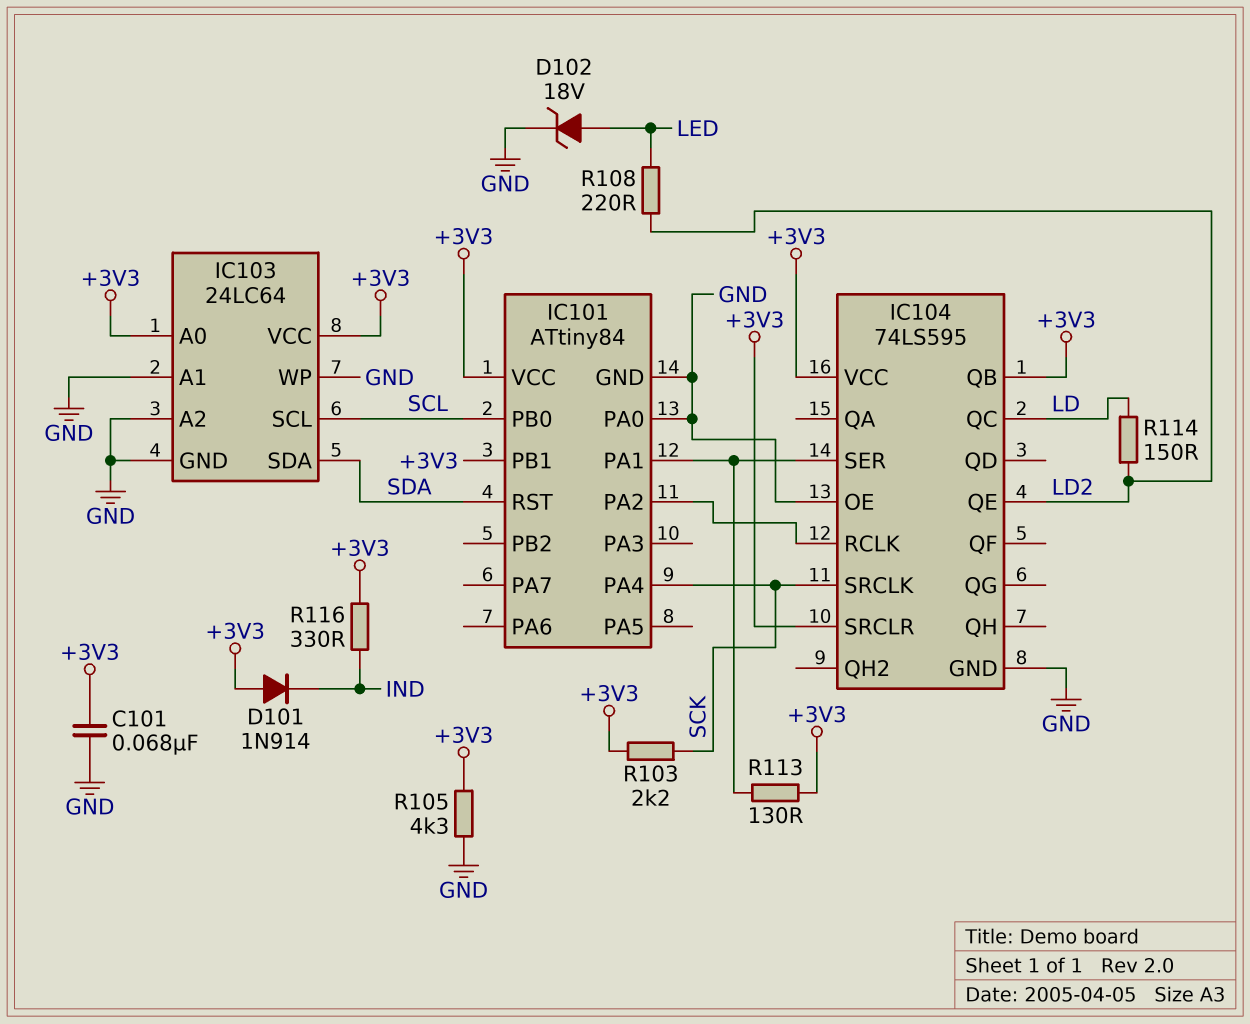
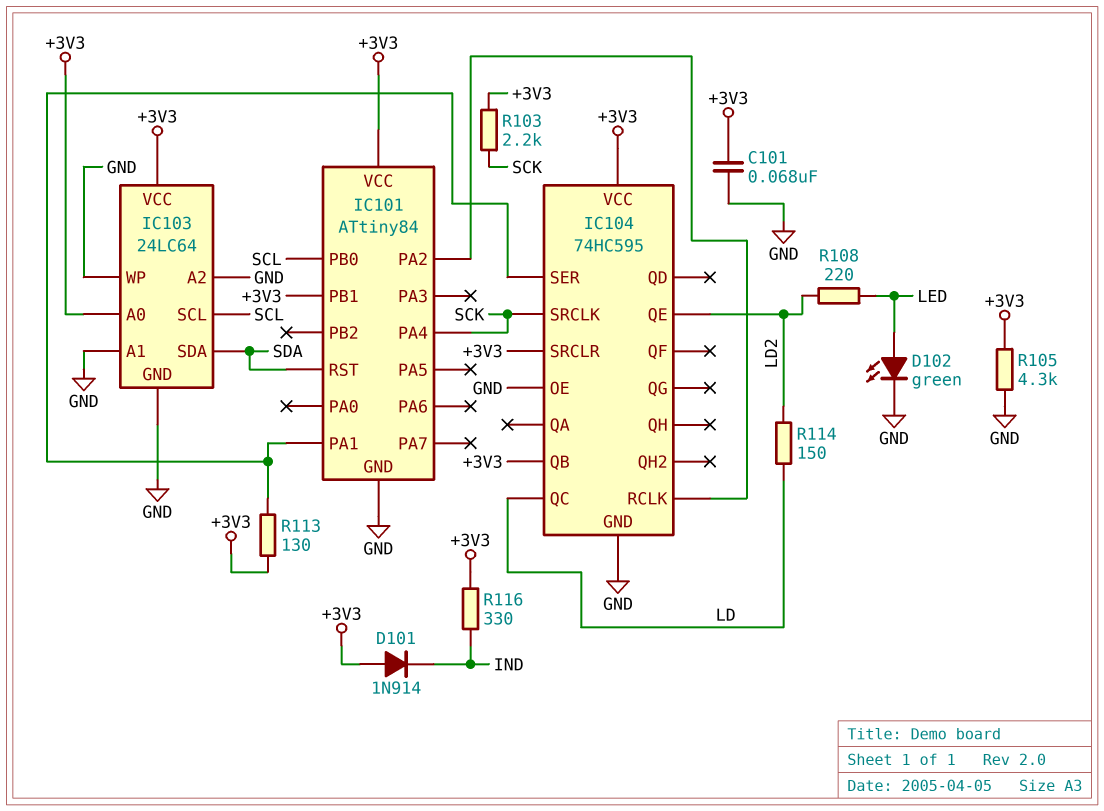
D102: zener 18V (A LED, K GND) -> LED green (A LED, K GND)
IC101 pin PA0: GND -> none
IC104: 74LS595 -> 74HC595

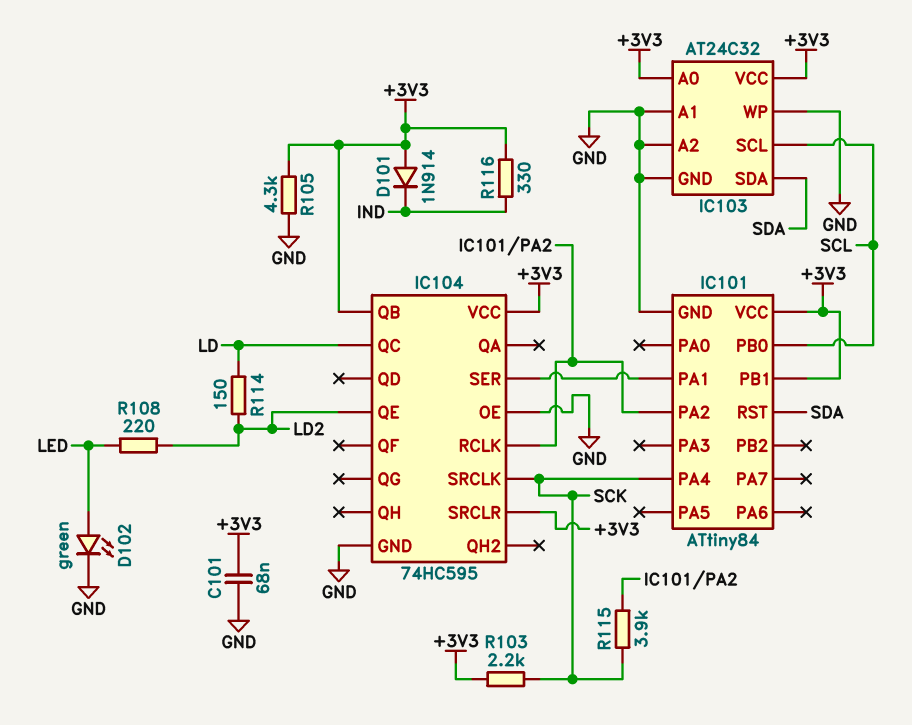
IC103: 24LC64 -> AT24C32
R113: 130 (+3V3, IC101/PA1) -> none
R115: none -> 3.9k (IC101/PA2, SCK)

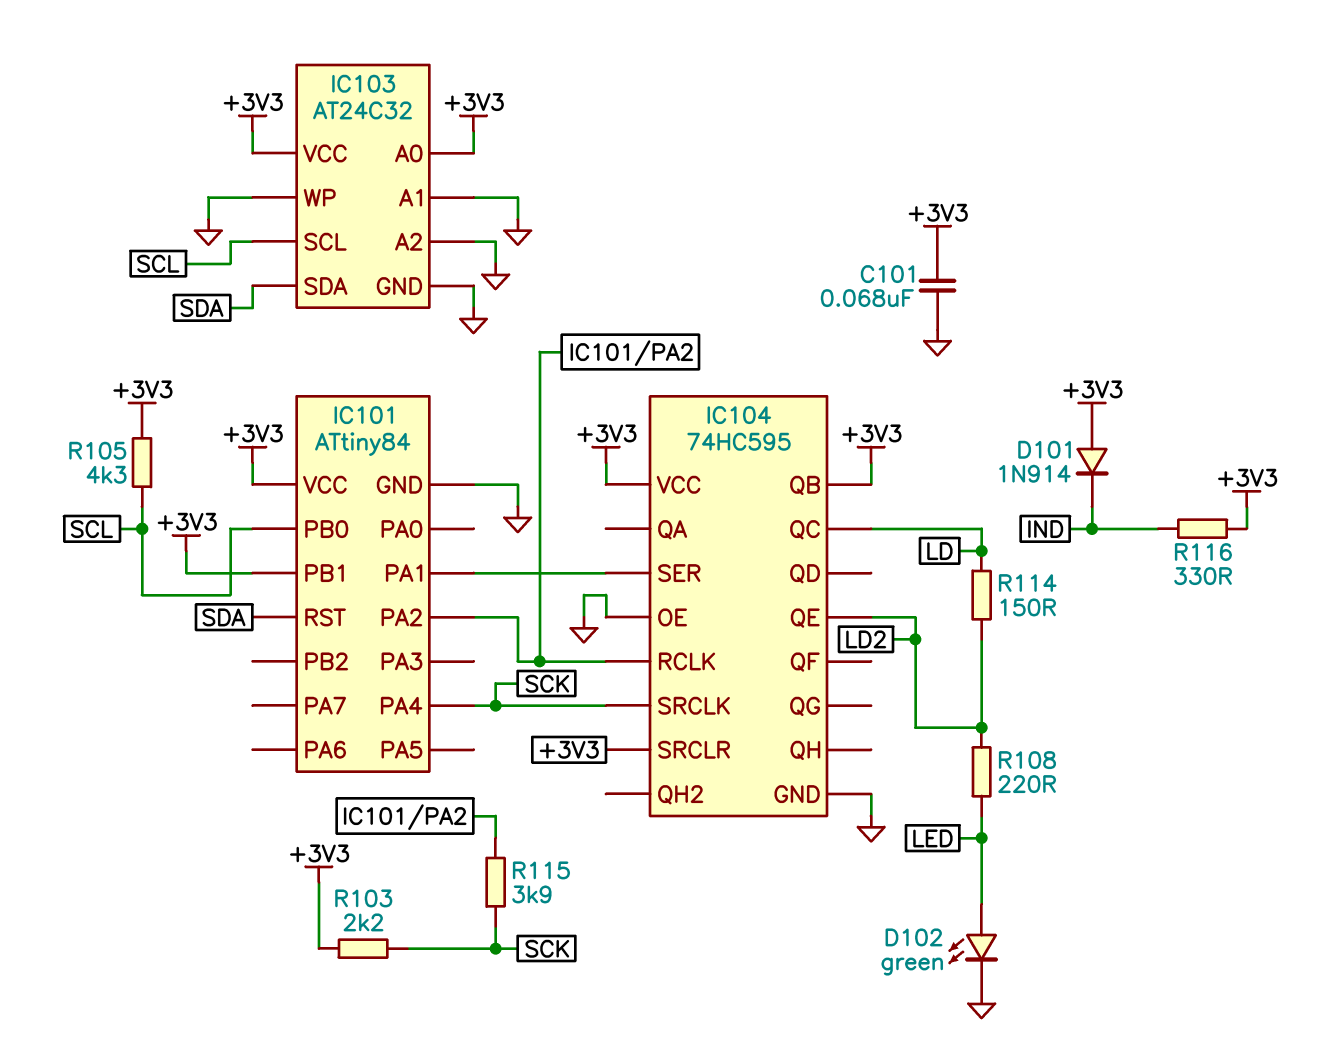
R105: 4.3k (+3V3, GND) -> 4.3k (+3V3, SCL)

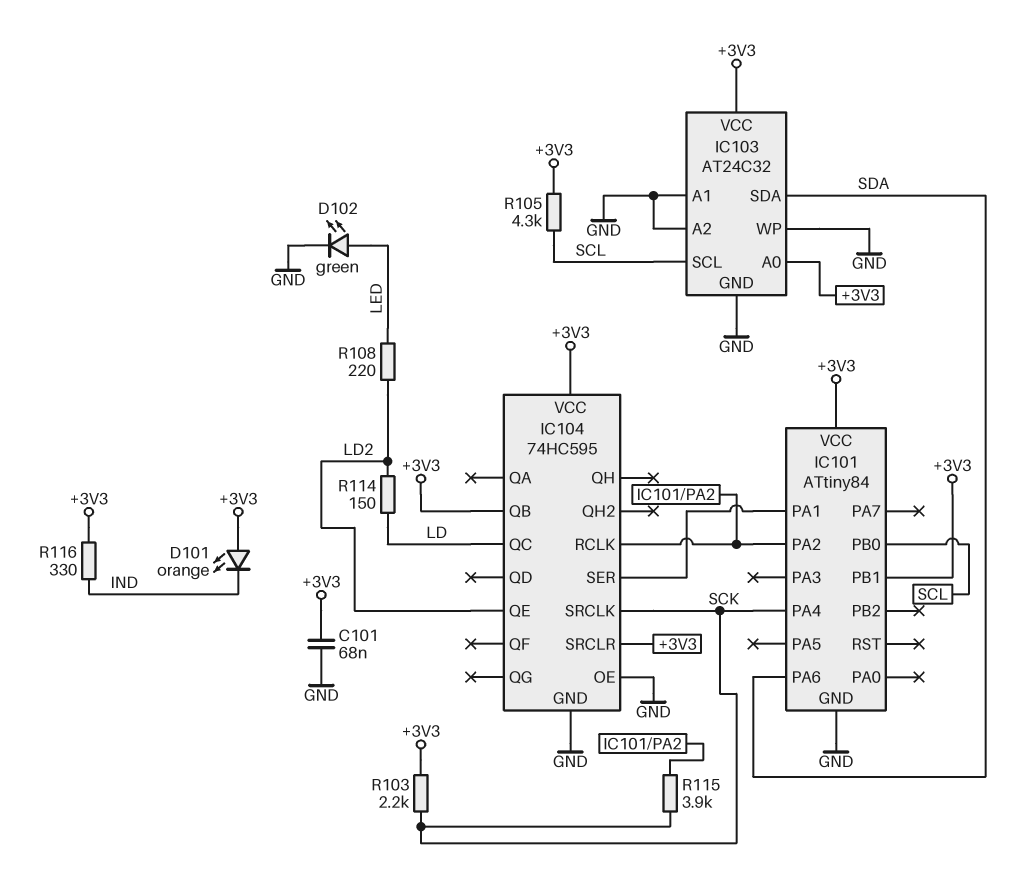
D101: diode 1N914 (A +3V3, K IND) -> LED orange (A +3V3, K IND)
IC101 pin PA6: none -> SDA
IC101 pin RST: SDA -> none

